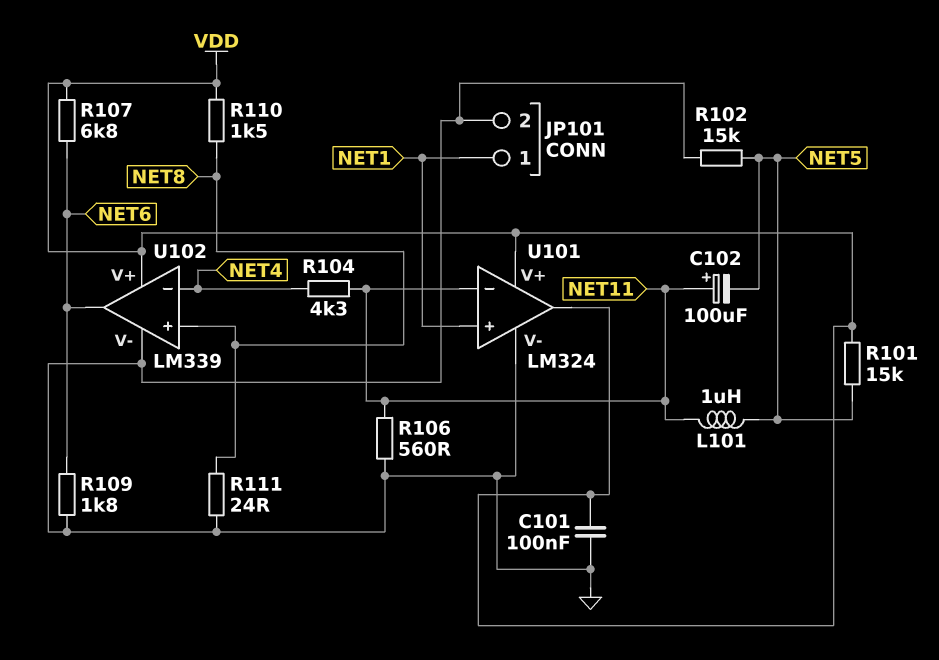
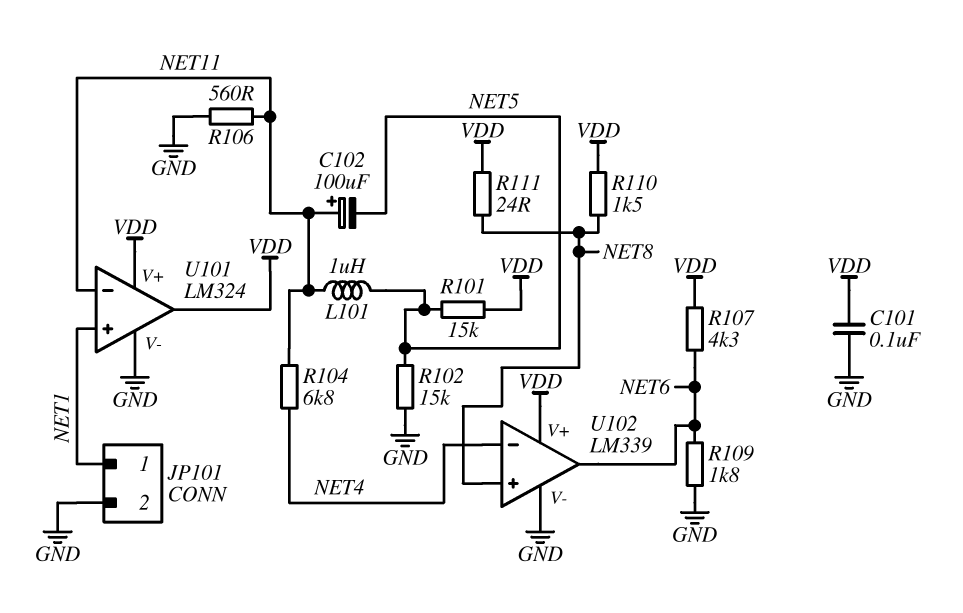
R104: 4.3k (NET4, NET11) -> 6.8k (NET4, NET11)
R107: 6.8k (NET6, VDD) -> 4.3k (NET6, VDD)
R111: 24 (GND, NET8) -> 24 (NET8, VDD)

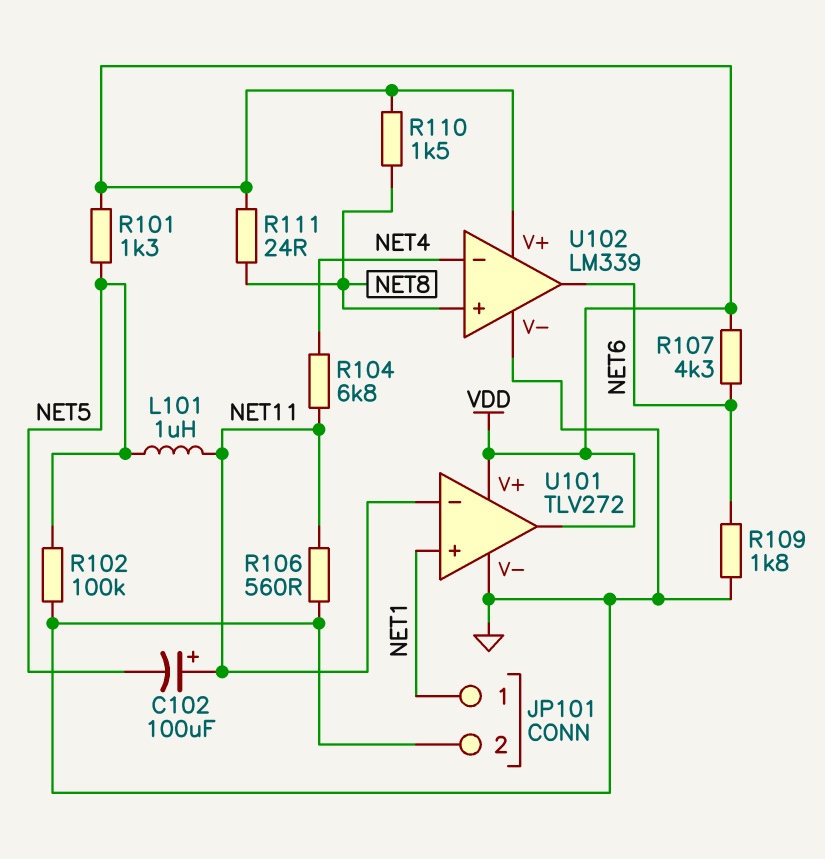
C101: 100nF (GND, VDD) -> none
R101: 15k (NET5, VDD) -> 1.3k (NET5, VDD)
R102: 15k (GND, NET5) -> 100k (GND, NET5)
U101: LM324 -> TLV272

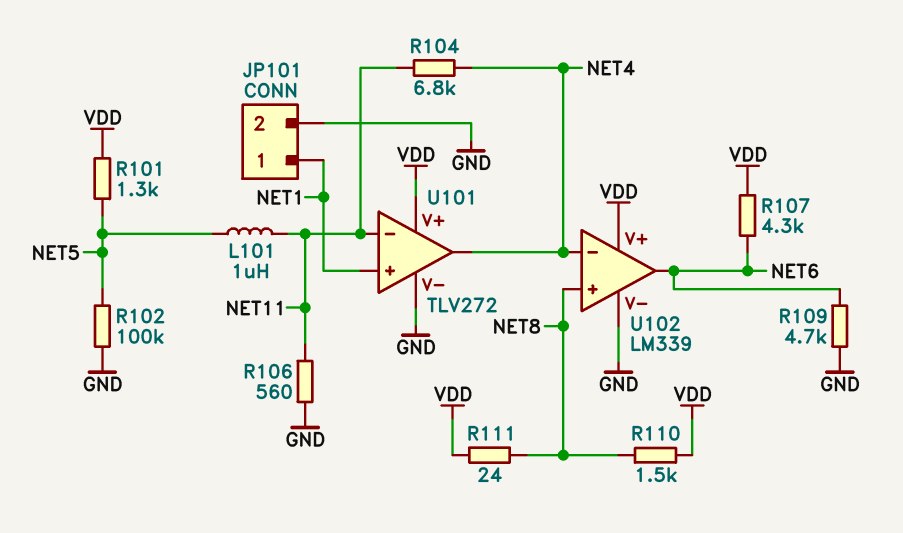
C102: 100uF (plus NET11, minus NET5) -> none
R109: 1.8k (GND, NET6) -> 4.7k (GND, NET6)
U101 pin out: VDD -> NET4

